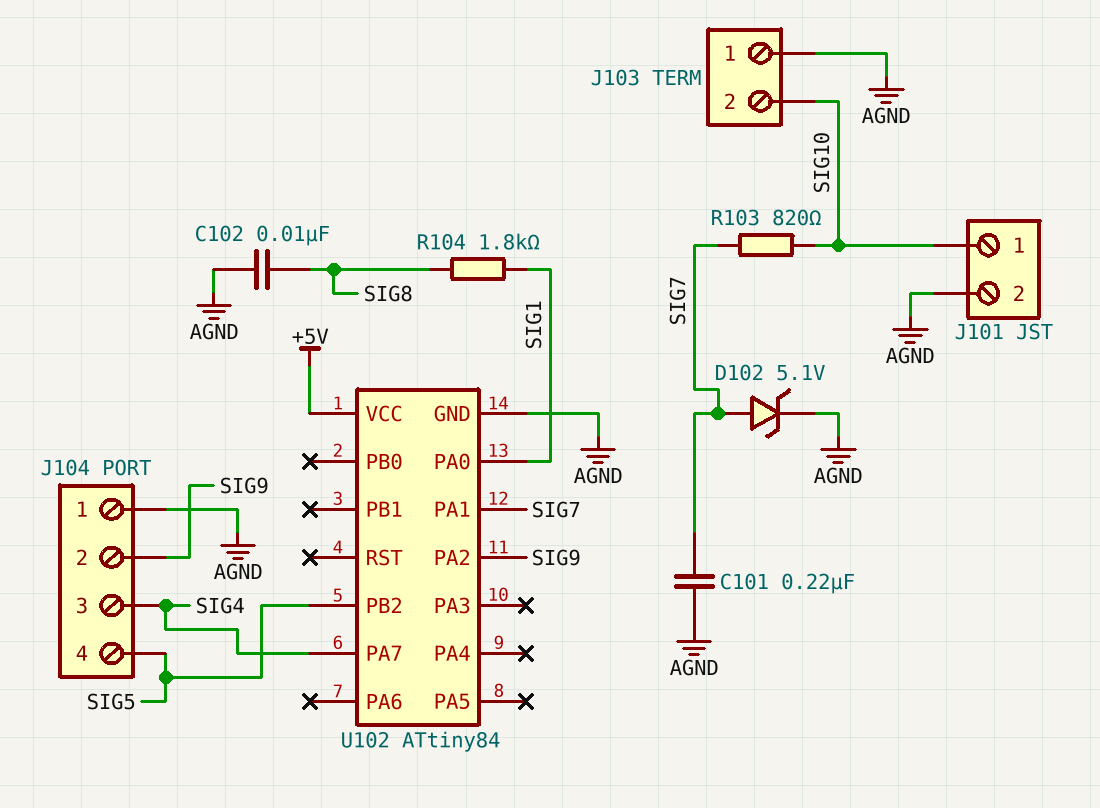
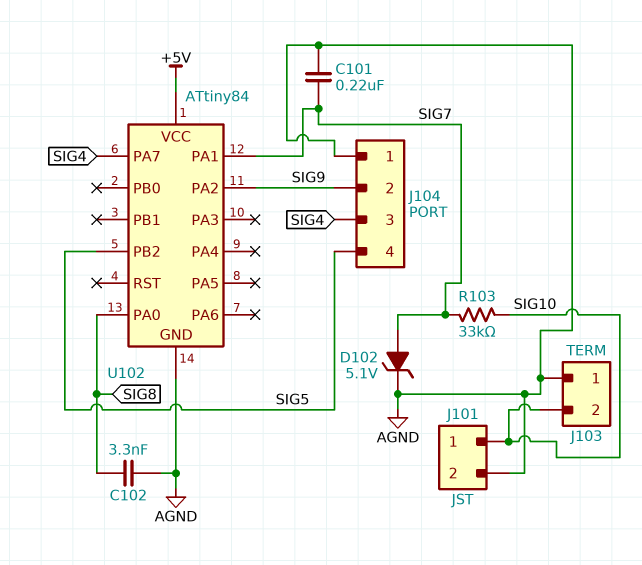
C102: 10nF (AGND, SIG8) -> 3.3nF (AGND, SIG8)
R103: 820 (SIG7, SIG10) -> 33k (SIG7, SIG10)
R104: 1.8k (SIG1, SIG8) -> none
U102 pin PA0: SIG1 -> SIG8

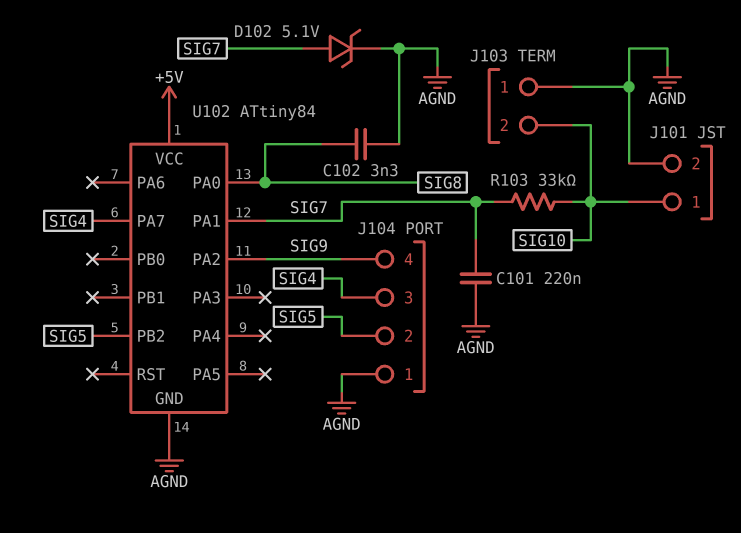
J104 pin 2: SIG9 -> SIG5
J104 pin 4: SIG5 -> SIG9

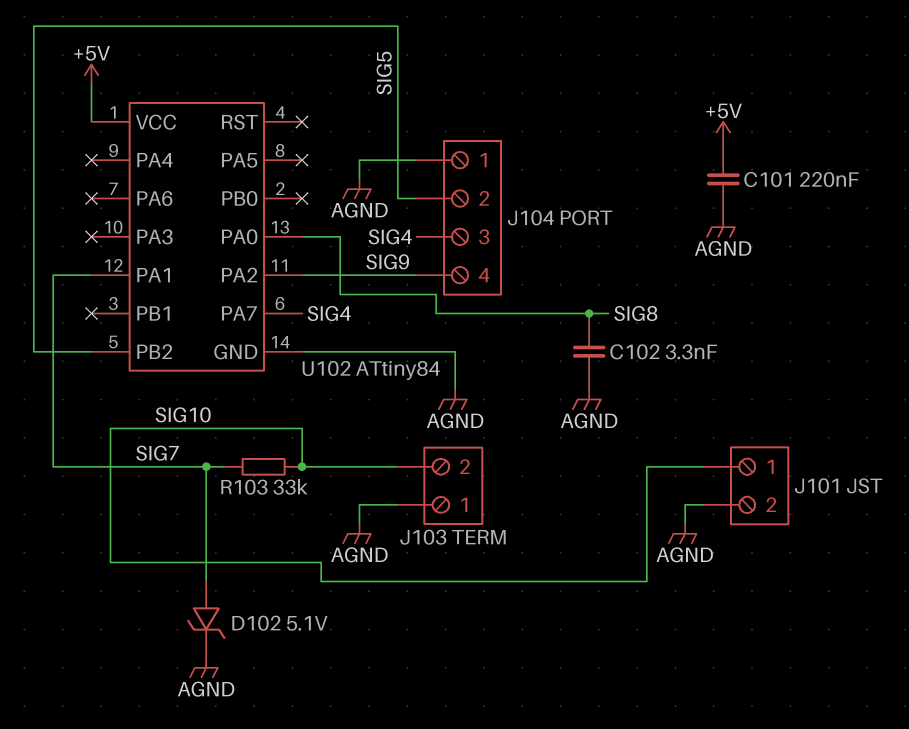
C101: 220nF (AGND, SIG7) -> 220nF (+5V, AGND)

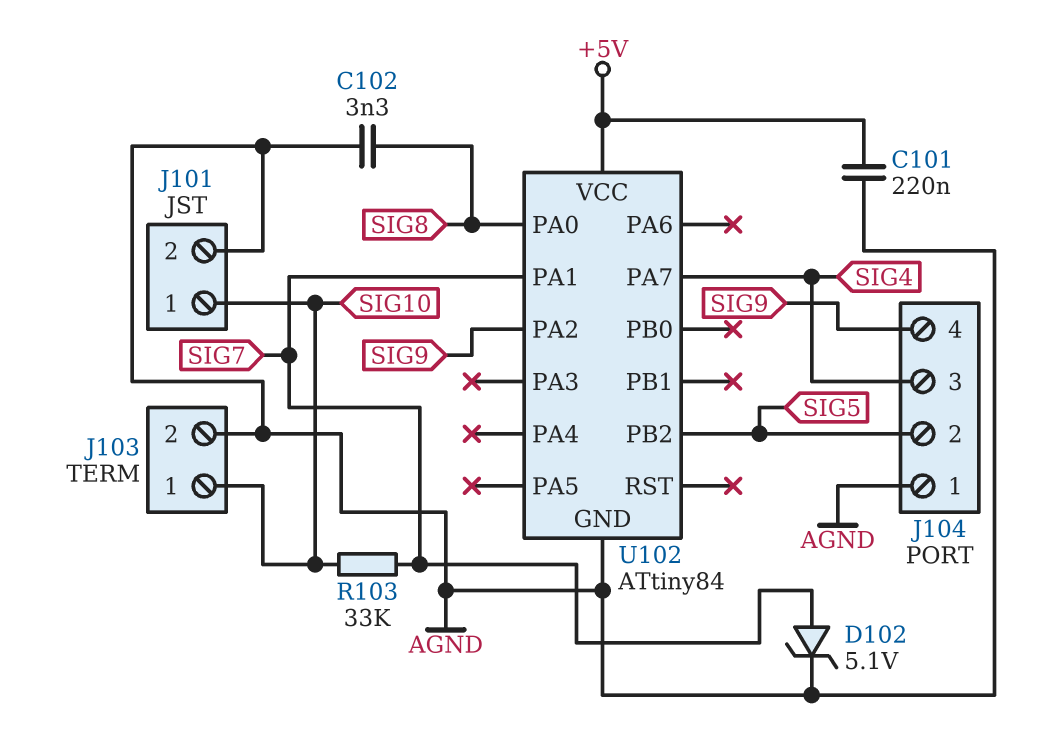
J103 pin 1: AGND -> SIG10
J103 pin 2: SIG10 -> AGND

